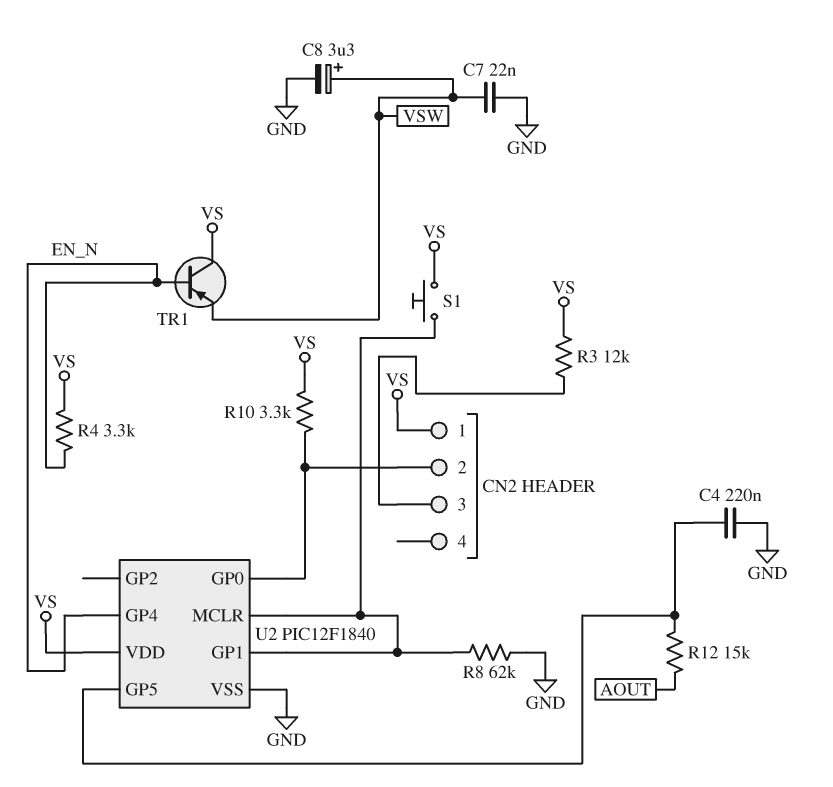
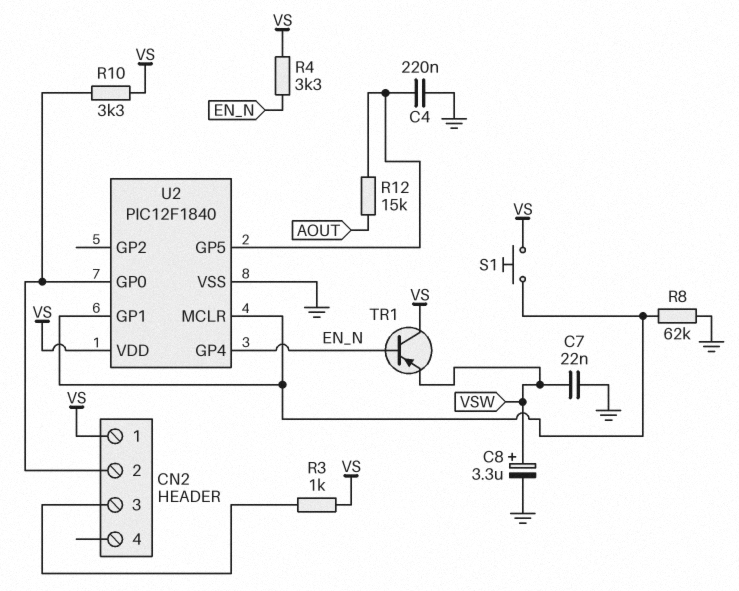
R3: 12k (CN2/3, VS) -> 1k (CN2/3, VS)

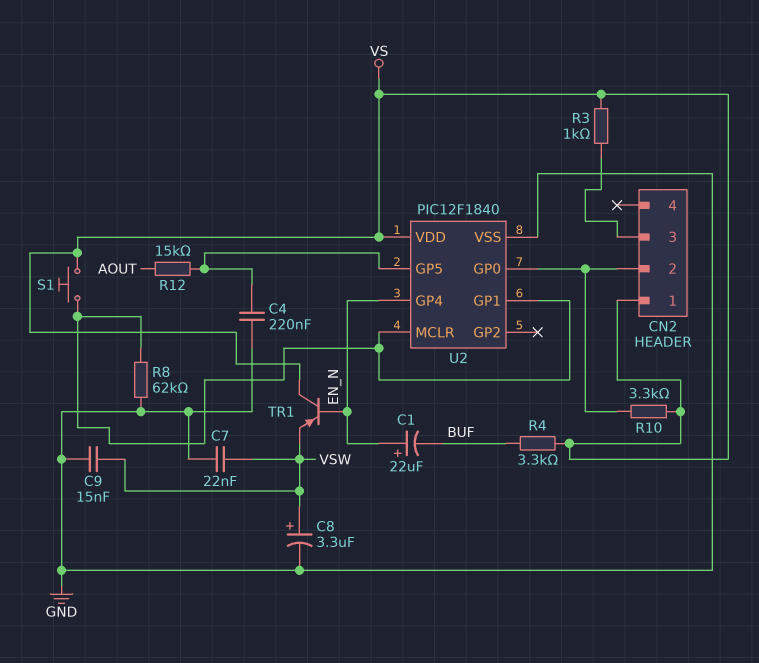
C1: none -> 22uF (plus EN_N, minus BUF)
C9: none -> 15nF (GND, VSW)
R4: 3.3k (EN_N, VS) -> 3.3k (BUF, VS)

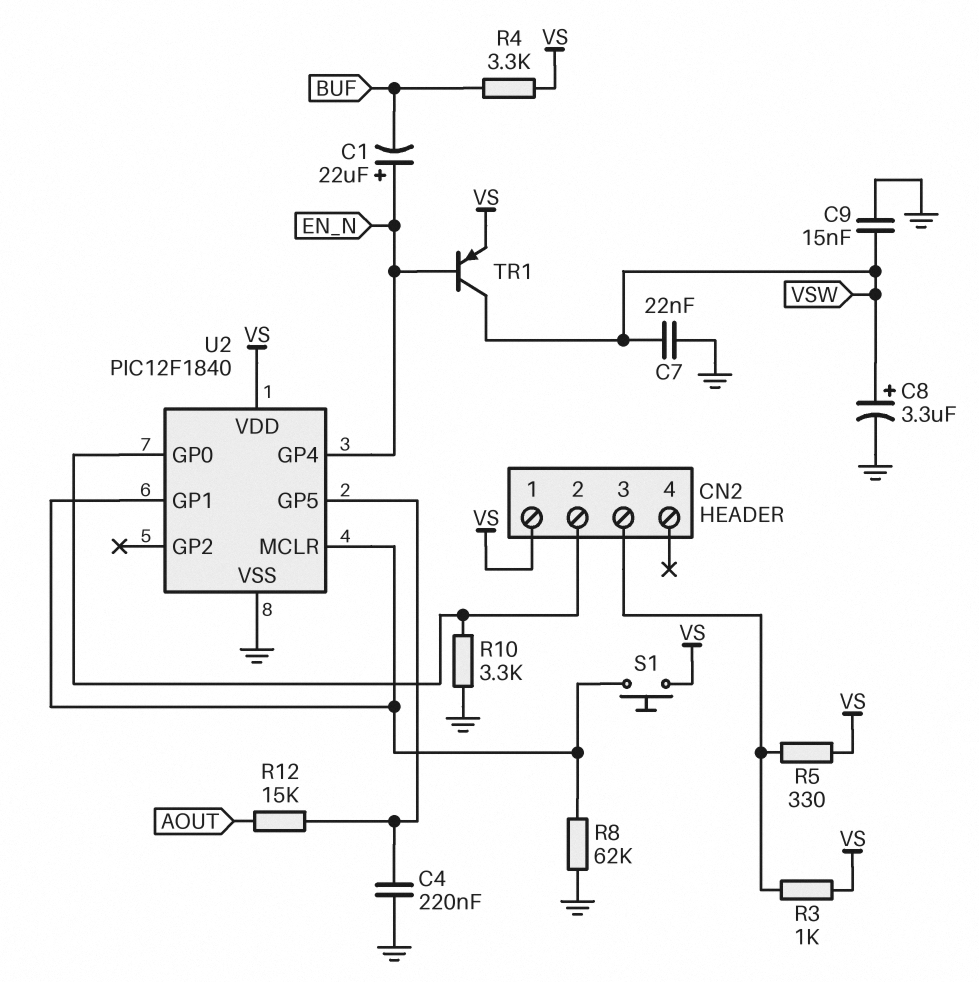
R5: none -> 330 (CN2/3, VS)
R10: 3.3k (CN2/2, VS) -> 3.3k (CN2/2, GND)
TR1: PNP (B EN_N, C VS, E VSW) -> PNP (B EN_N, C VSW, E VS)

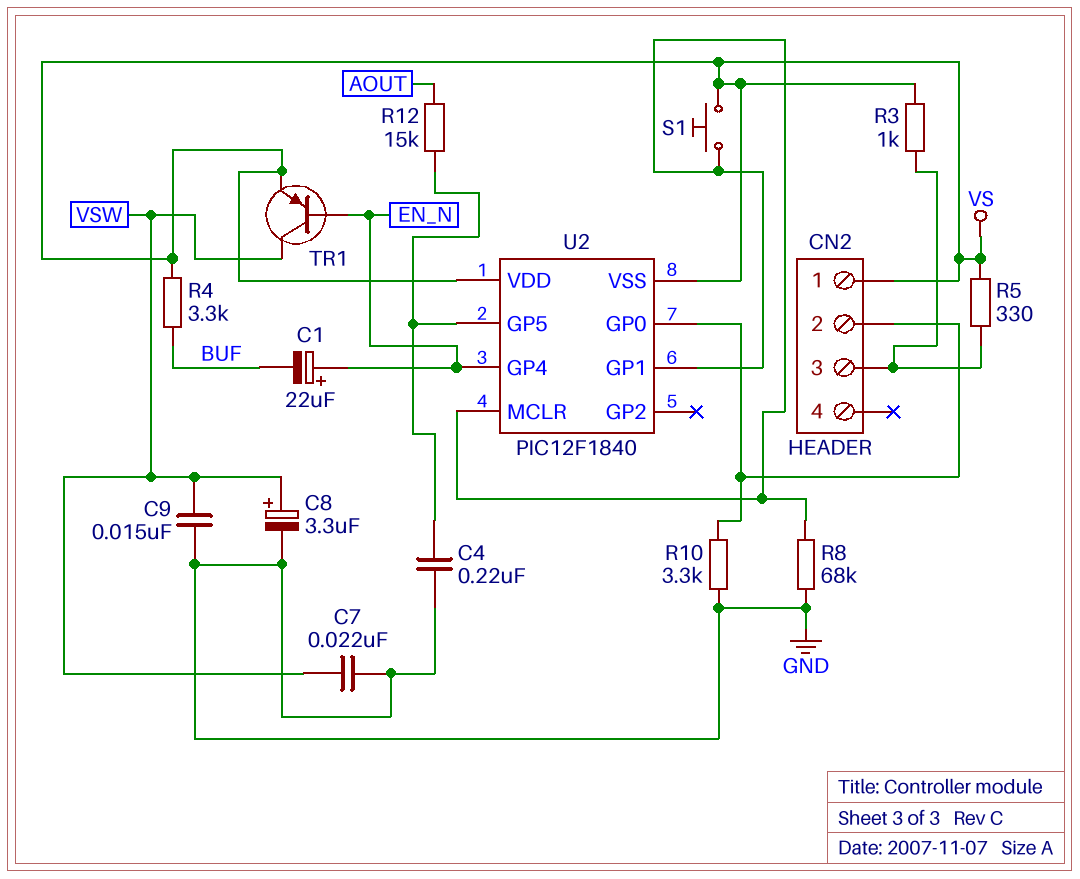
R8: 62k (GND, U2/GP1) -> 68k (GND, U2/GP1)
U2 pin VSS: GND -> VS

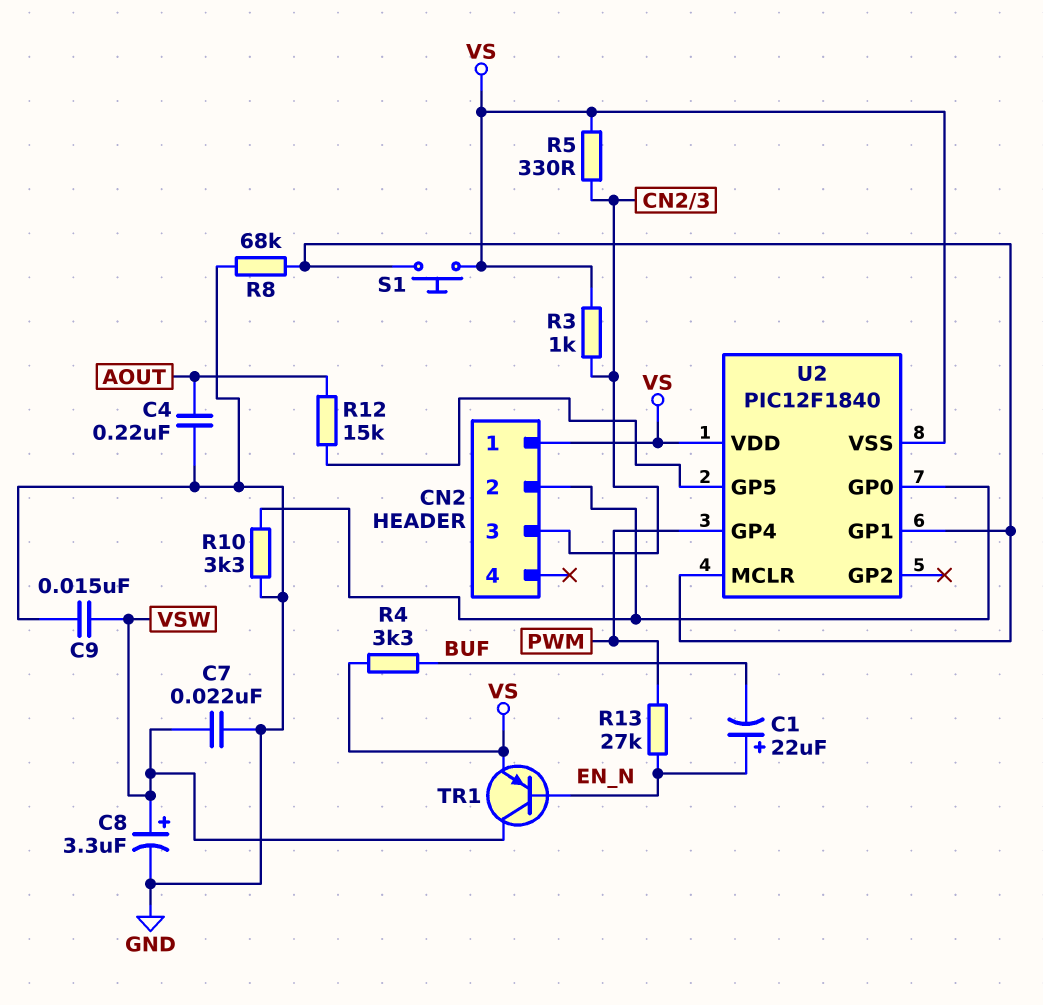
C4: 220nF (GND, U2/GP5) -> 220nF (AOUT, GND)
R13: none -> 27k (EN_N, PWM)
U2 pin GP4: EN_N -> PWM

